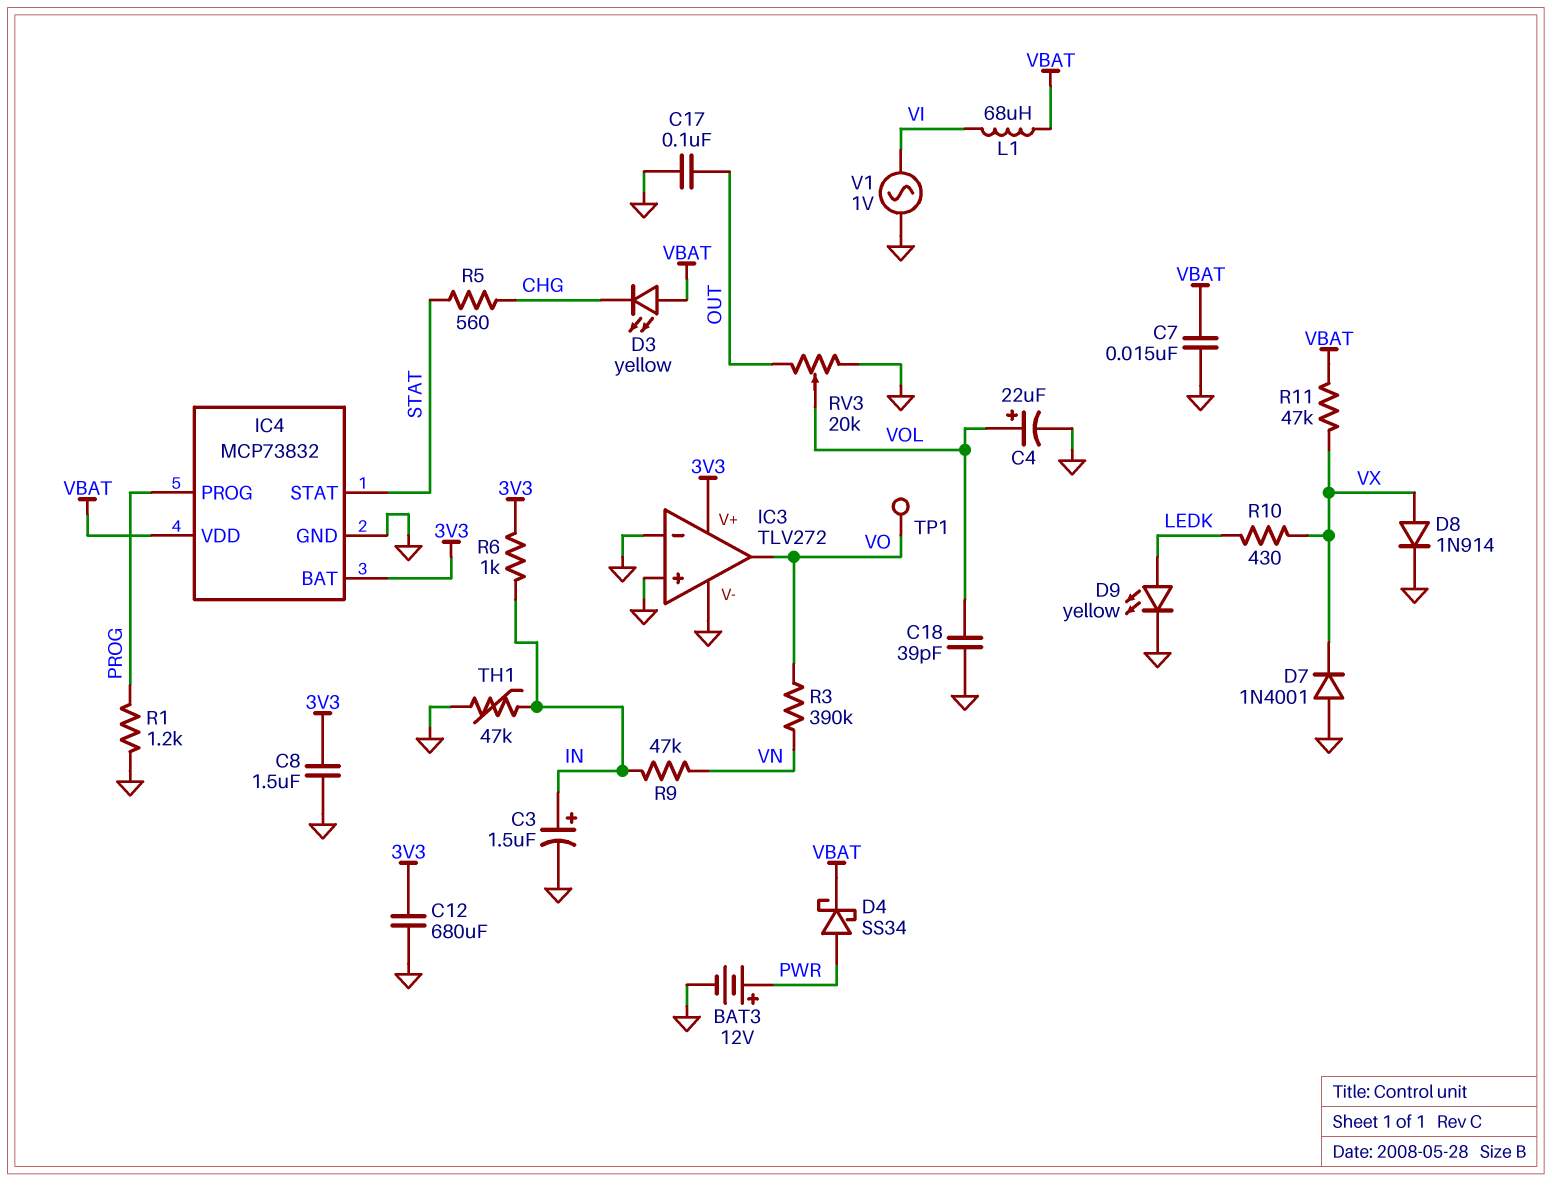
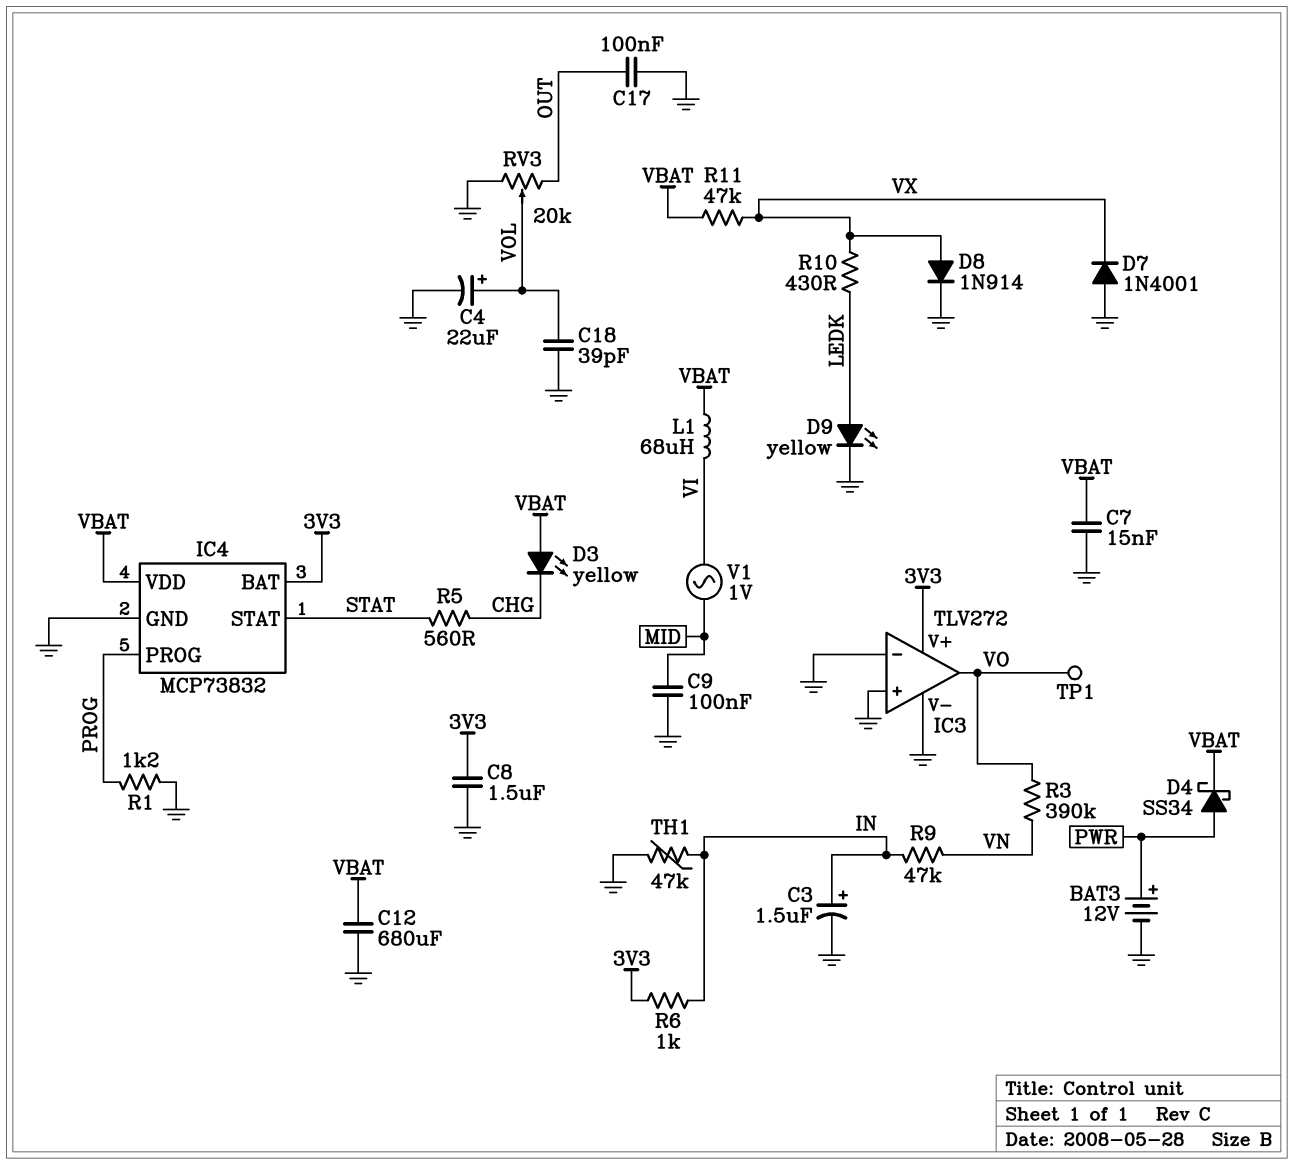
C9: none -> 100nF (GND, MID)
C12: 680uF (3V3, GND) -> 680uF (GND, VBAT)
V1: AC 1V (GND, VI) -> AC 1V (MID, VI)

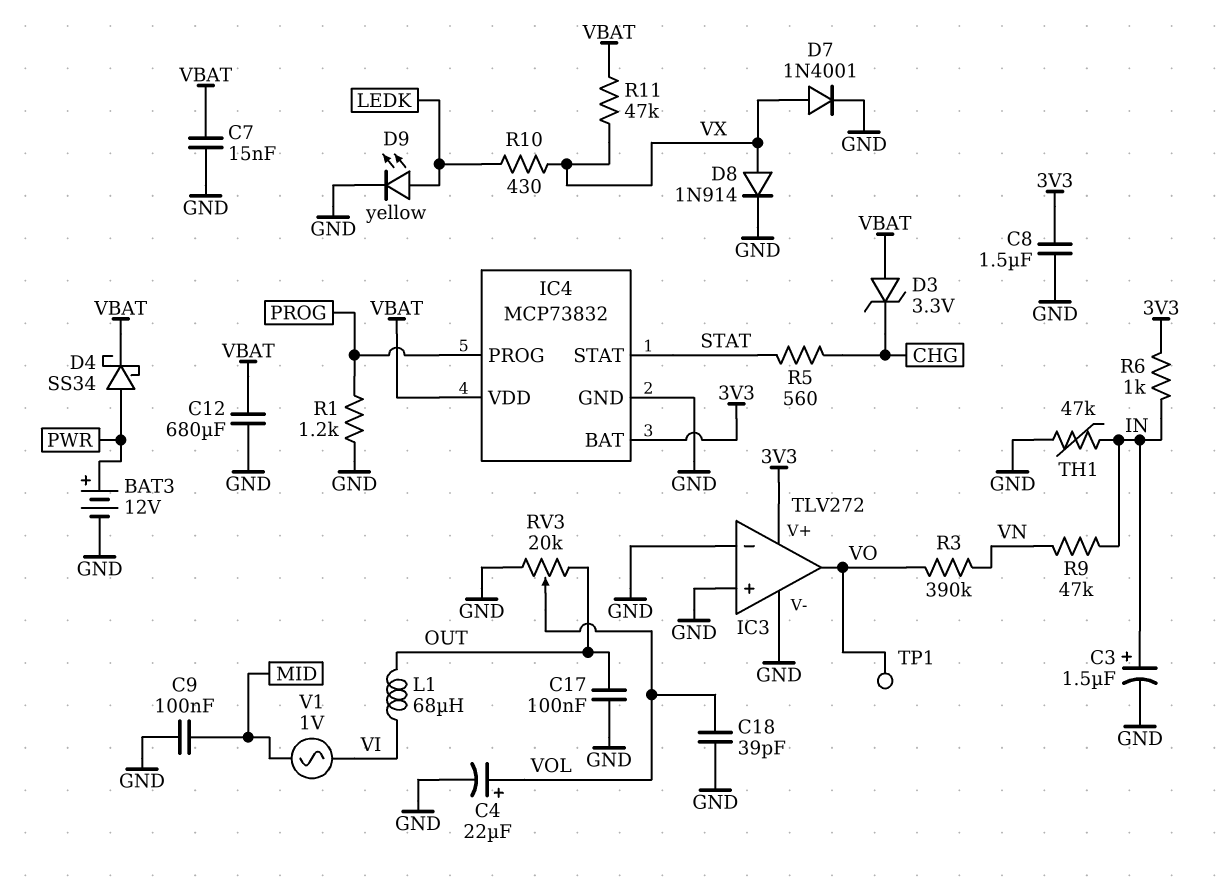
D3: LED yellow (A VBAT, K CHG) -> zener 3.3V (A VBAT, K CHG)
D7: diode 1N4001 (A GND, K VX) -> diode 1N4001 (A VX, K GND)
L1: 68uH (VBAT, VI) -> 68uH (OUT, VI)

